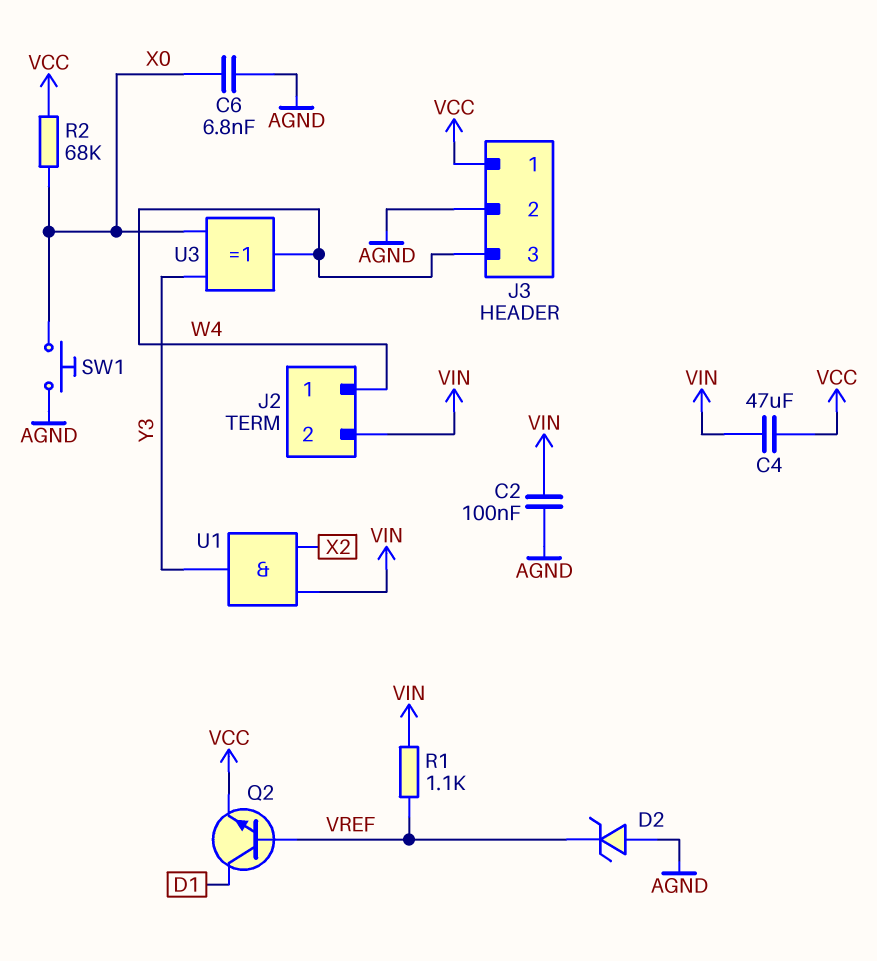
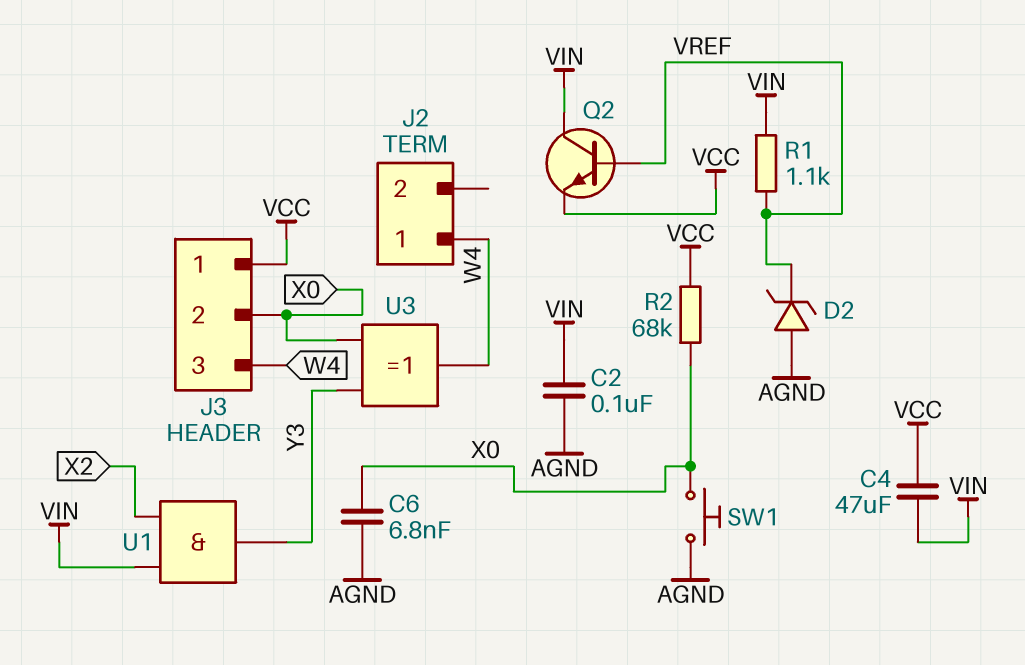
J2 pin 2: VIN -> none
J3 pin 2: AGND -> X0
Q2: NPN (B VREF, C D1, E VCC) -> NPN (B VREF, C VIN, E VCC)

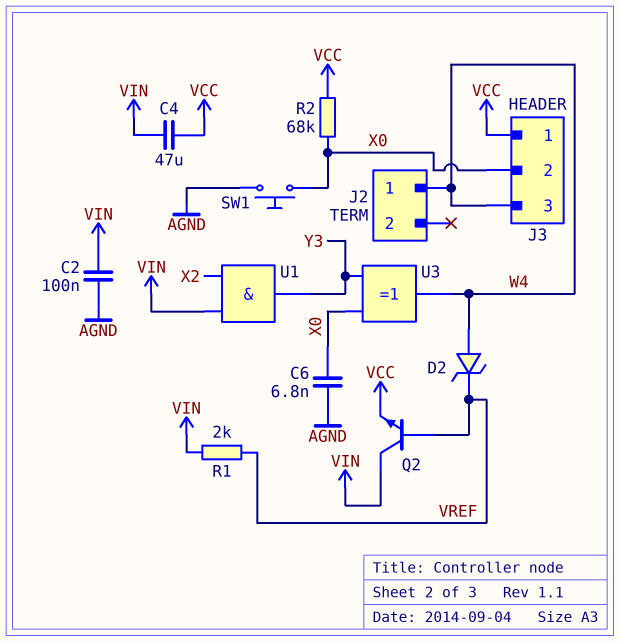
D2: zener (A AGND, K VREF) -> zener (A W4, K VREF)
R1: 1.1k (VIN, VREF) -> 2k (VIN, VREF)

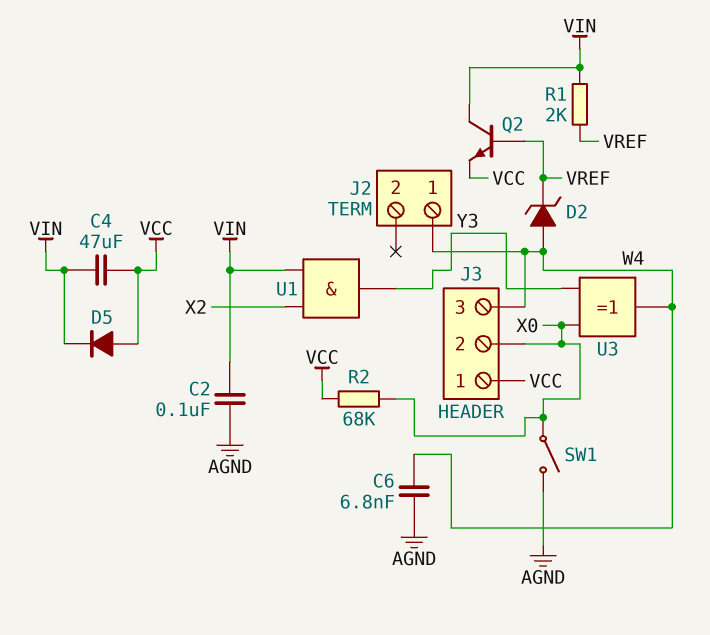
C6: 6.8nF (AGND, X0) -> 6.8nF (AGND, W4)
D5: none -> diode (A VCC, K VIN)
SW1: button (AGND, X0) -> switch (AGND, X0)

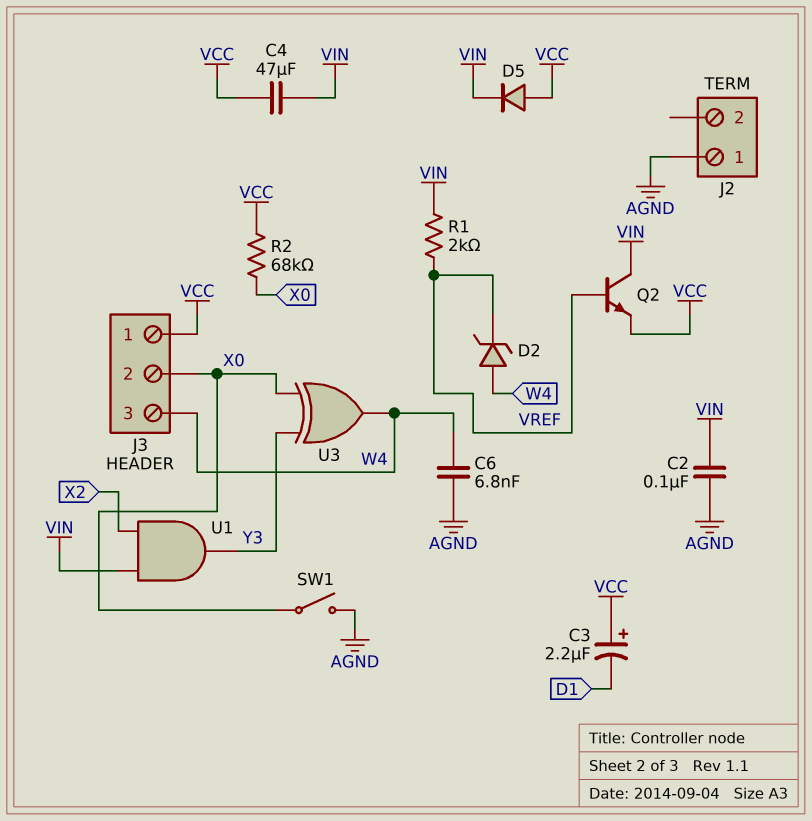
C3: none -> 2.2uF (plus VCC, minus D1)
J2 pin 1: W4 -> AGND

